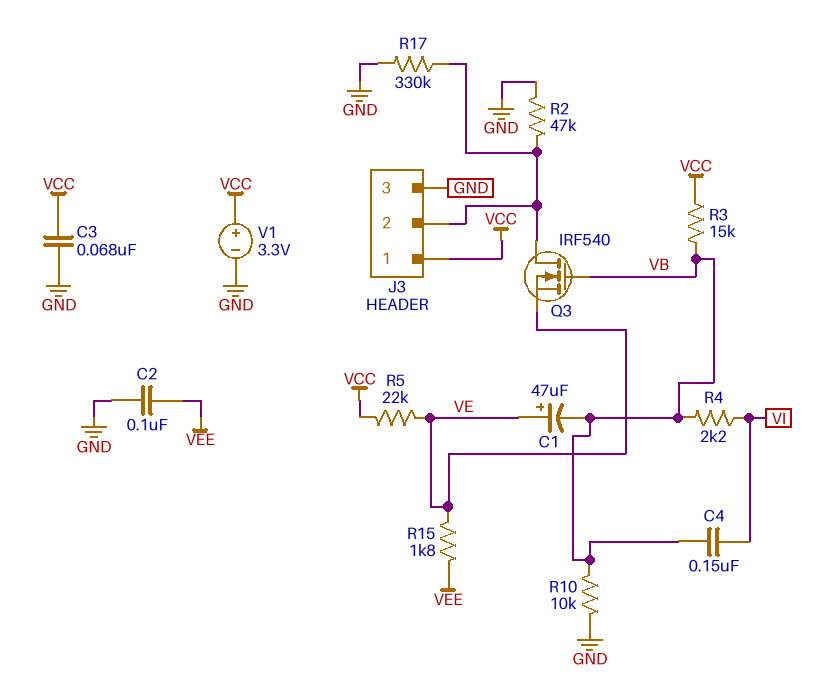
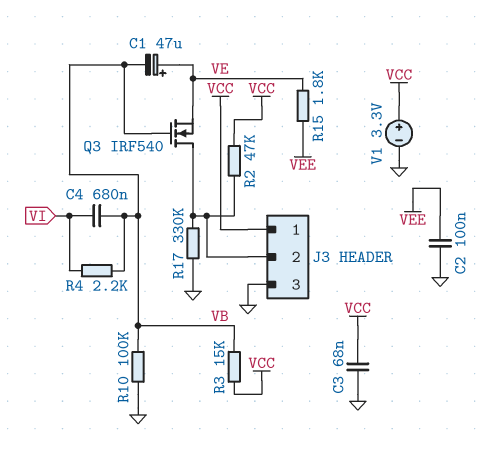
C4: 150nF (VB, VI) -> 680nF (VB, VI)
R2: 47k (GND, J3/2) -> 47k (J3/2, VCC)
R5: 22k (VCC, VE) -> none
R10: 10k (GND, VB) -> 100k (GND, VB)

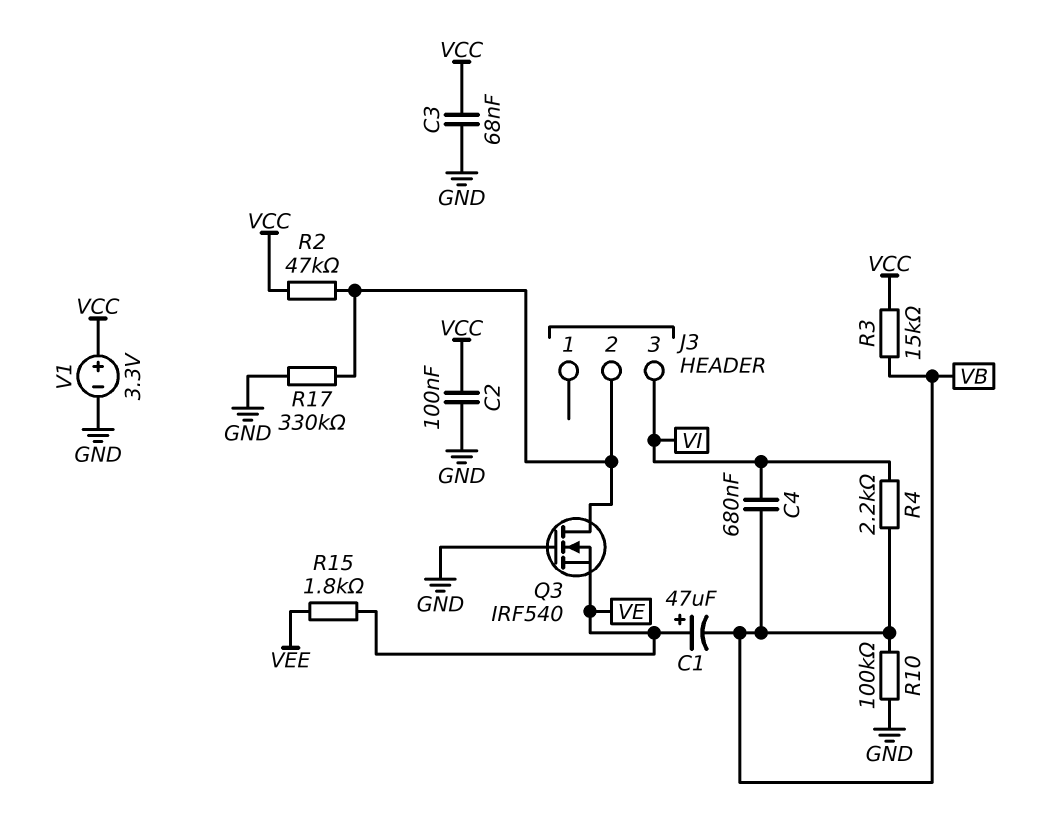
C2: 100nF (GND, VEE) -> 100nF (GND, VCC)
J3 pin 1: VCC -> none
J3 pin 3: GND -> VI
Q3: NMOS IRF540 (G VB, D J3/2, S VE) -> NMOS IRF540 (G GND, D J3/2, S VE)

